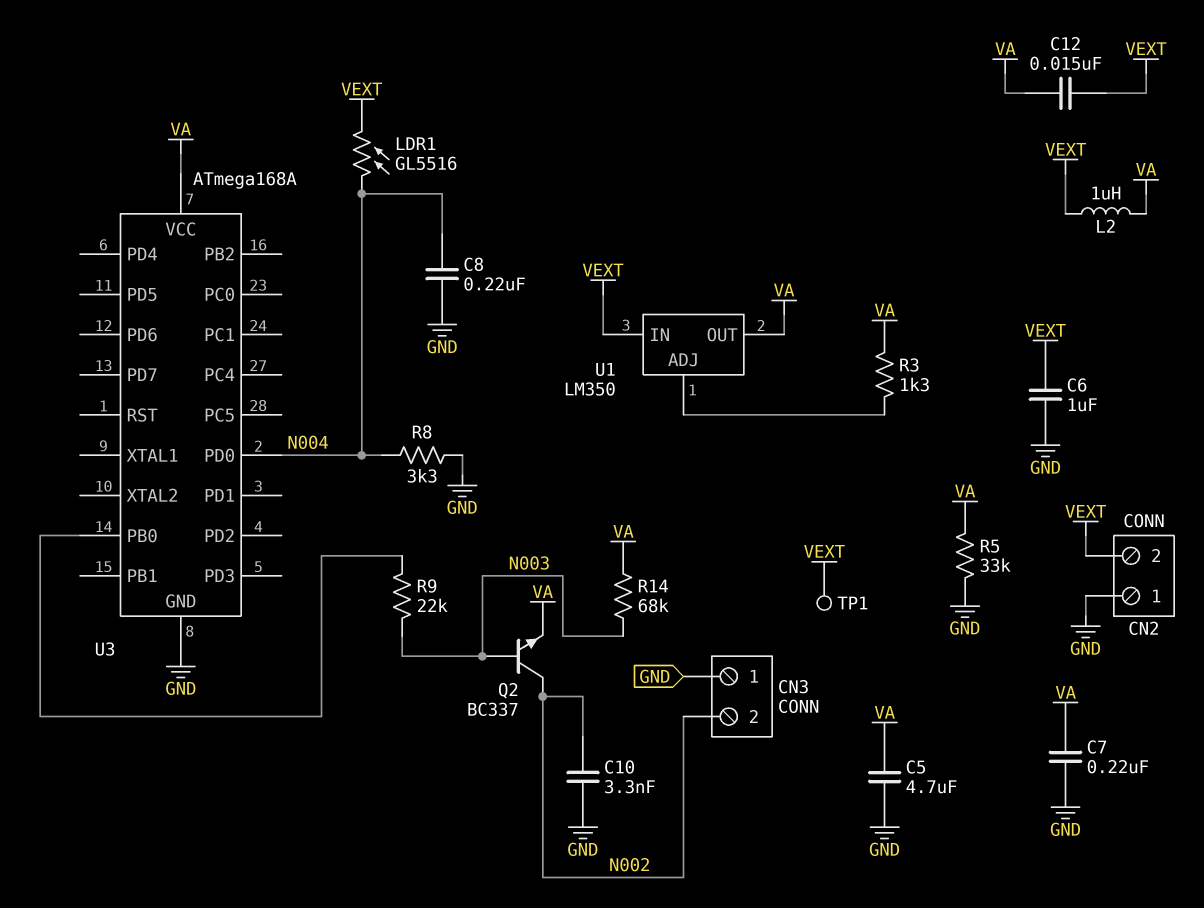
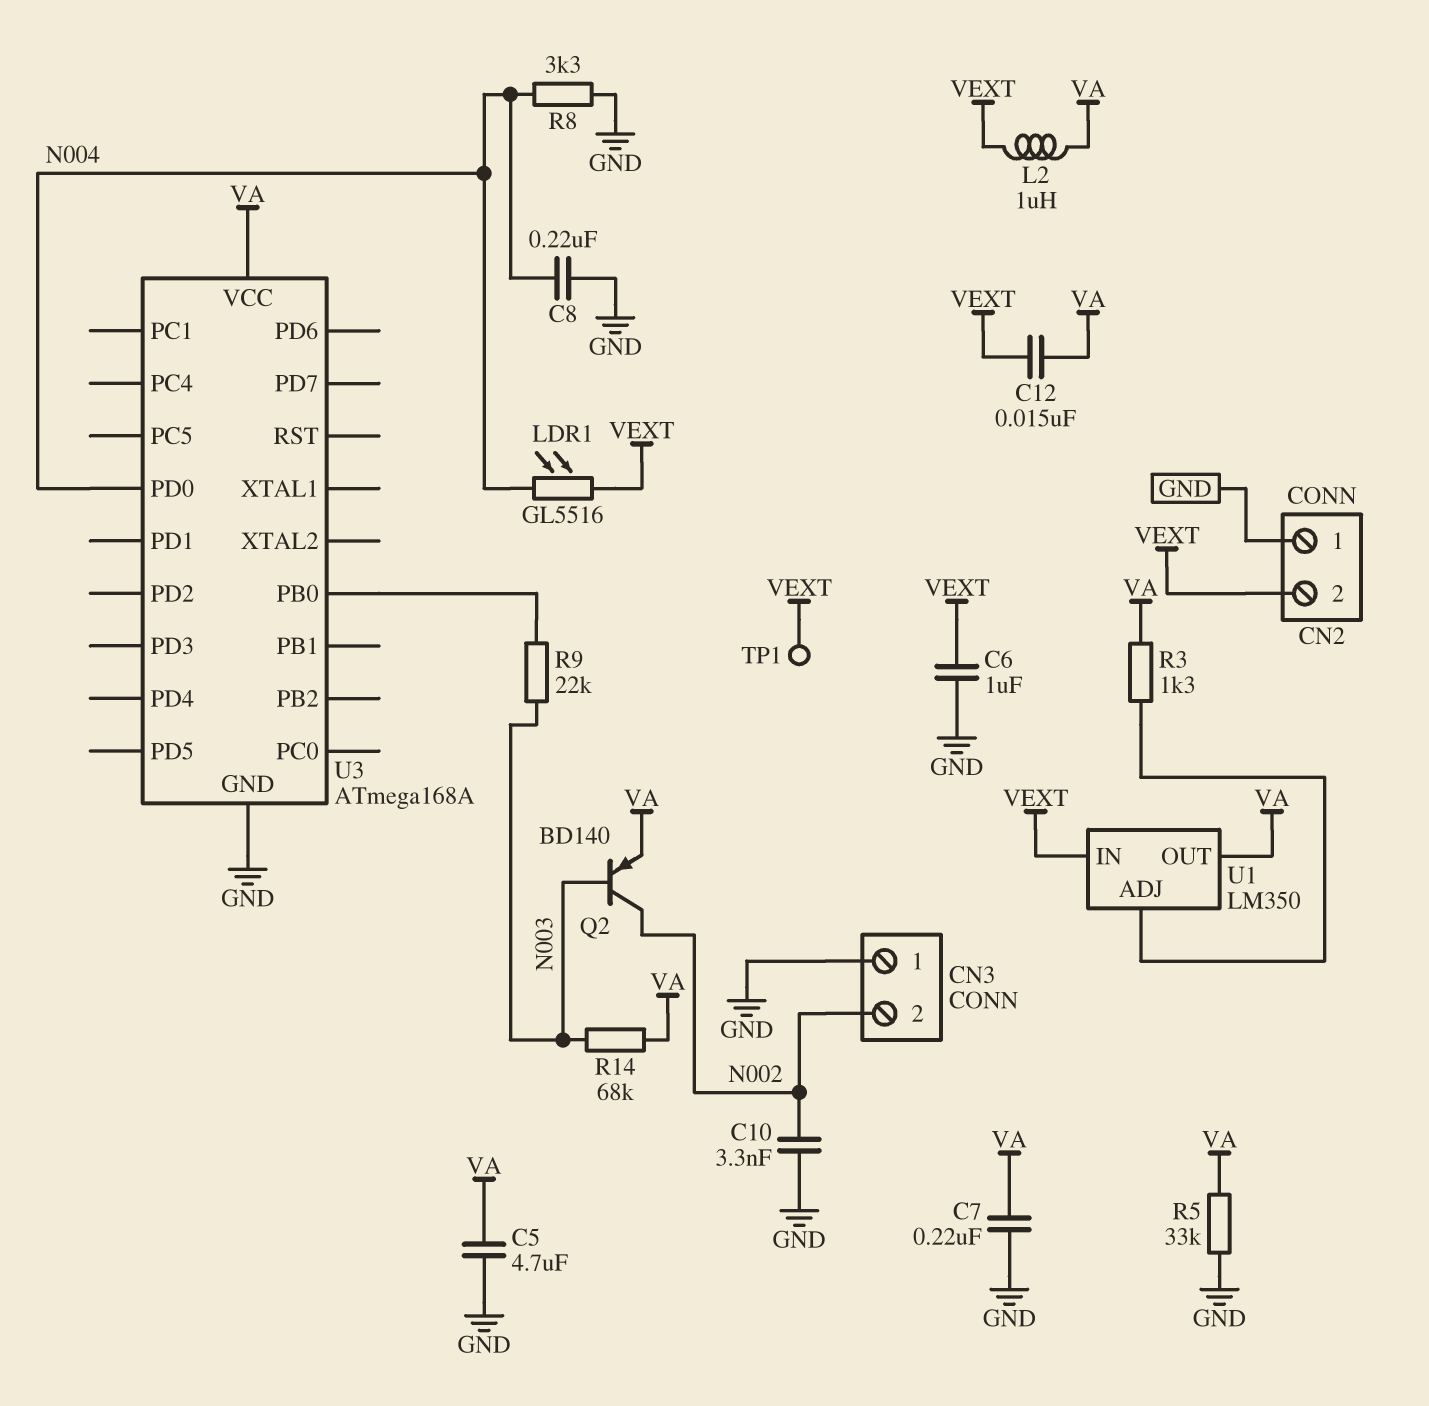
Q2: NPN BC337 (B N003, C N002, E VA) -> PNP BD140 (B N003, C N002, E VA)

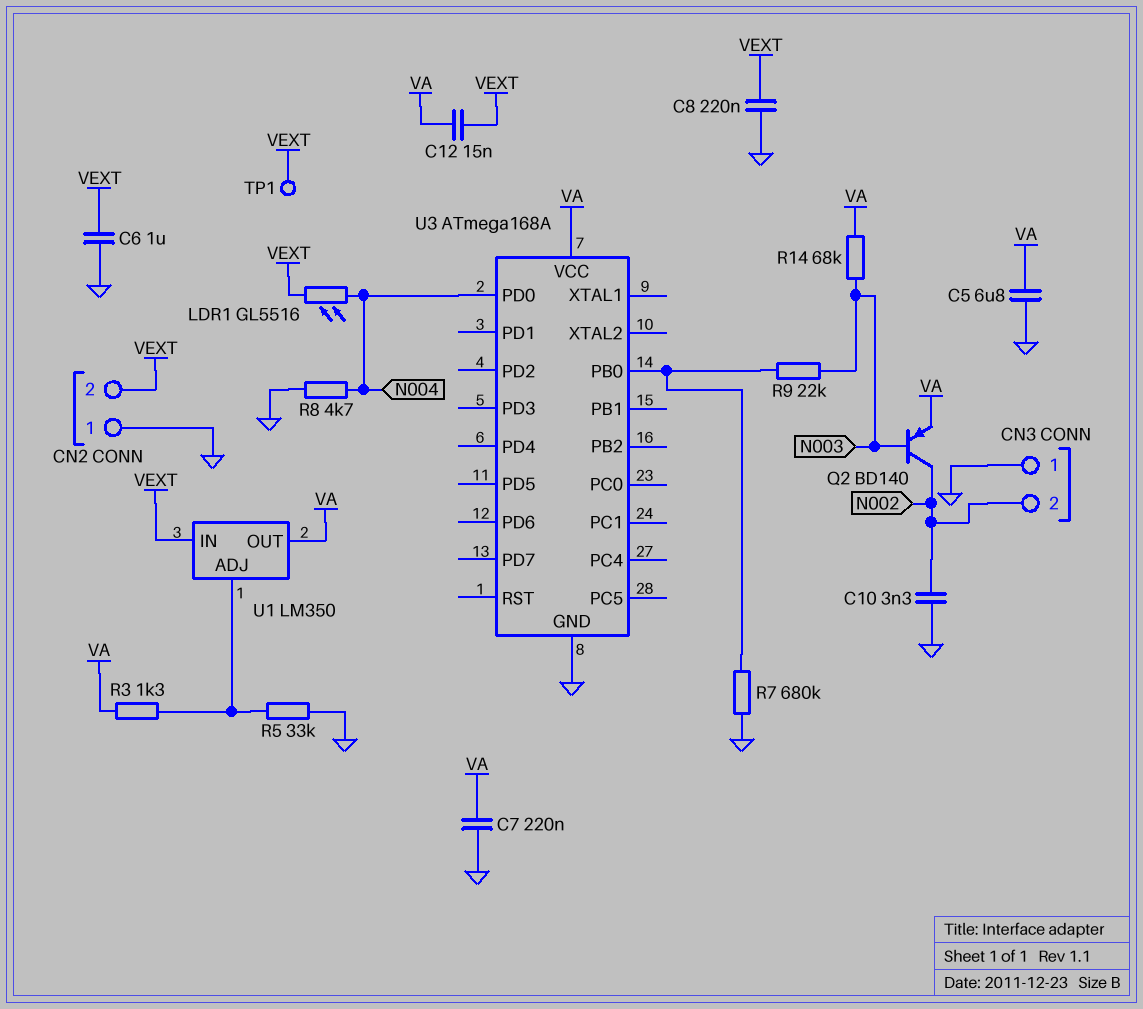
C5: 4.7uF (GND, VA) -> 6.8uF (GND, VA)
C8: 220nF (GND, N004) -> 220nF (GND, VEXT)
L2: 1uH (VA, VEXT) -> none
R5: 33k (GND, VA) -> 33k (GND, U1/ADJ)
R7: none -> 680k (GND, U3/PB0)
R8: 3.3k (GND, N004) -> 4.7k (GND, N004)

